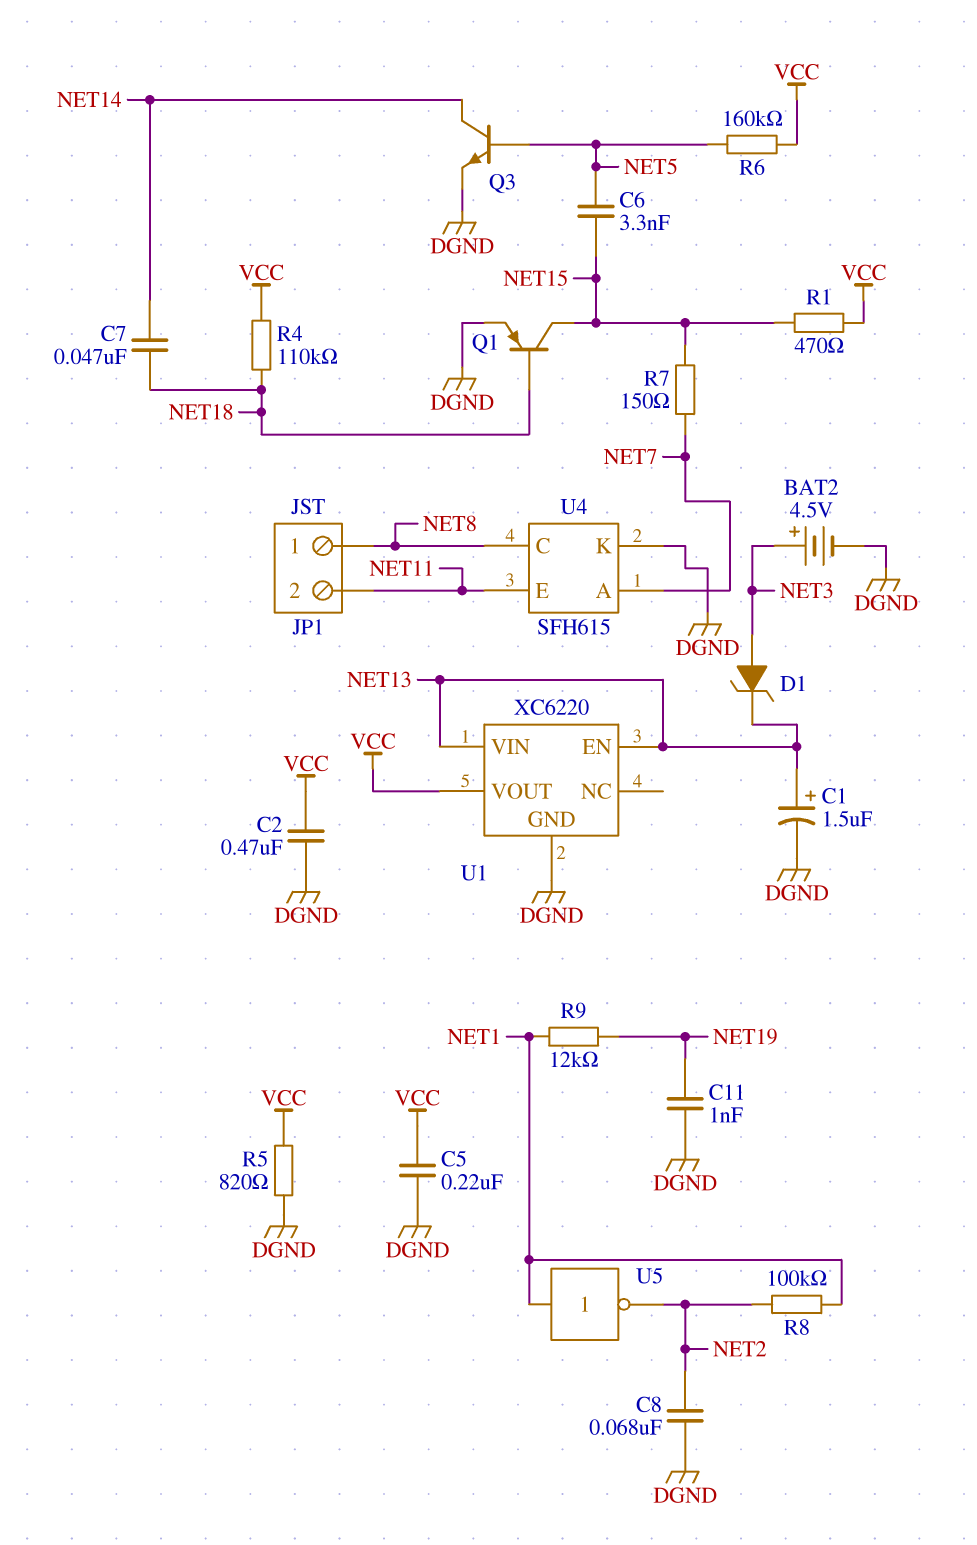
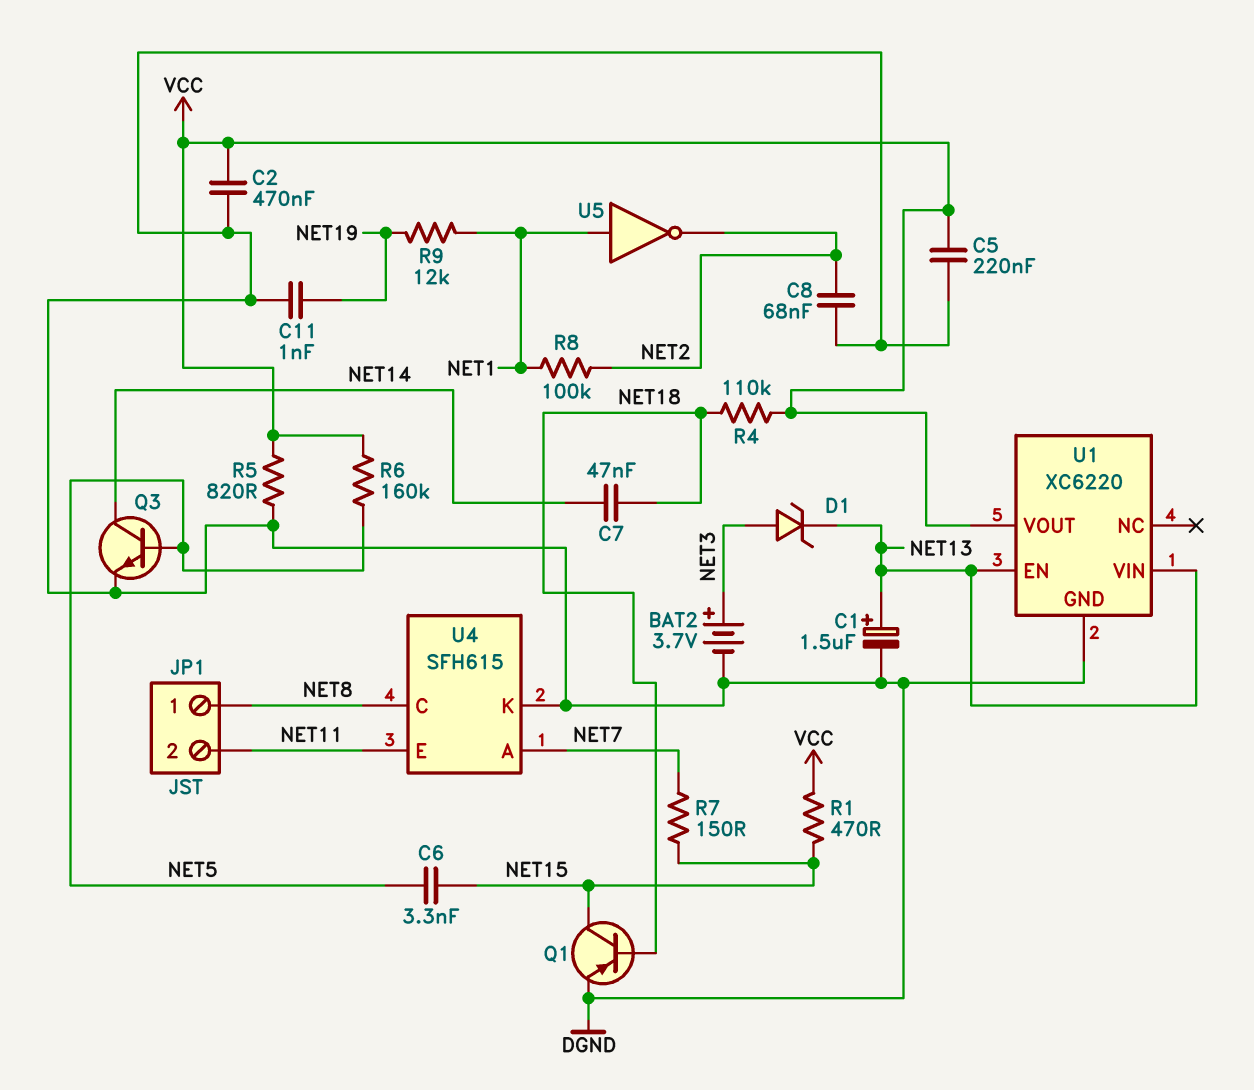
BAT2: 4.5V (plus NET3, minus DGND) -> 3.7V (plus NET3, minus DGND)

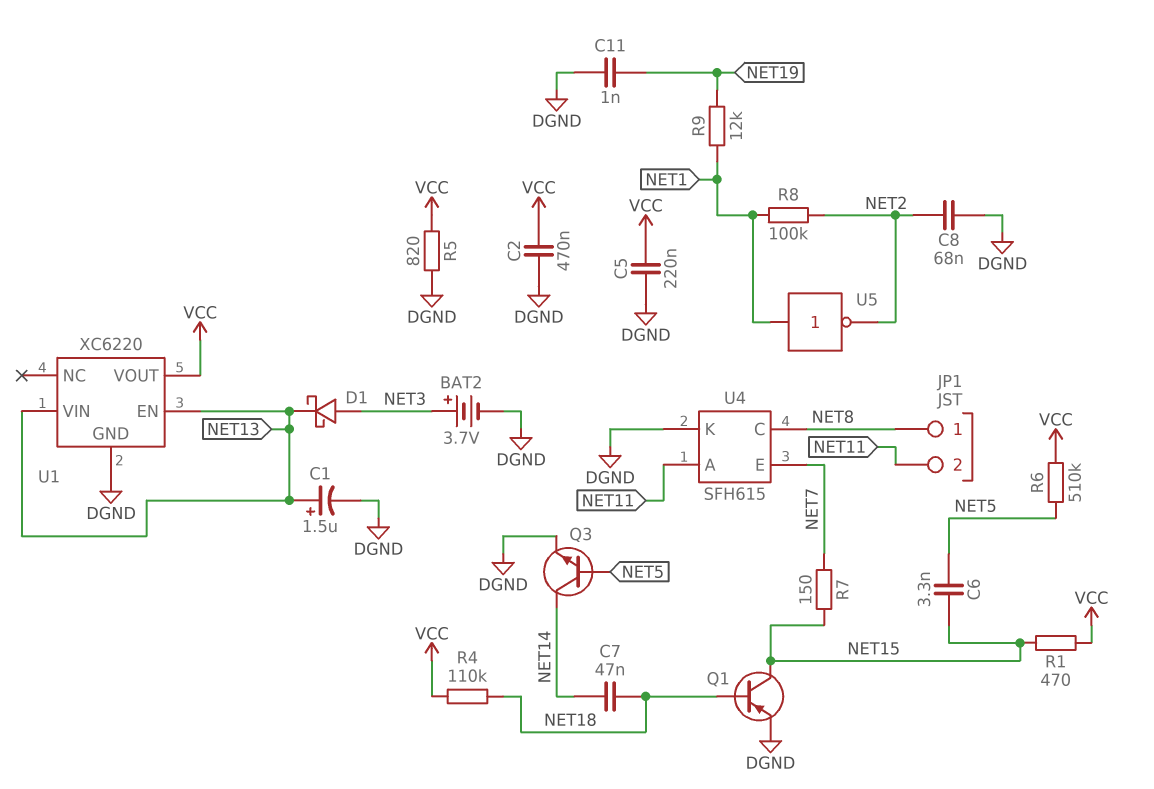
D1: zener (A NET3, K NET13) -> schottky (A NET3, K NET13)
R6: 160k (NET5, VCC) -> 510k (NET5, VCC)
U4 pin A: NET7 -> NET11
U4 pin E: NET11 -> NET7

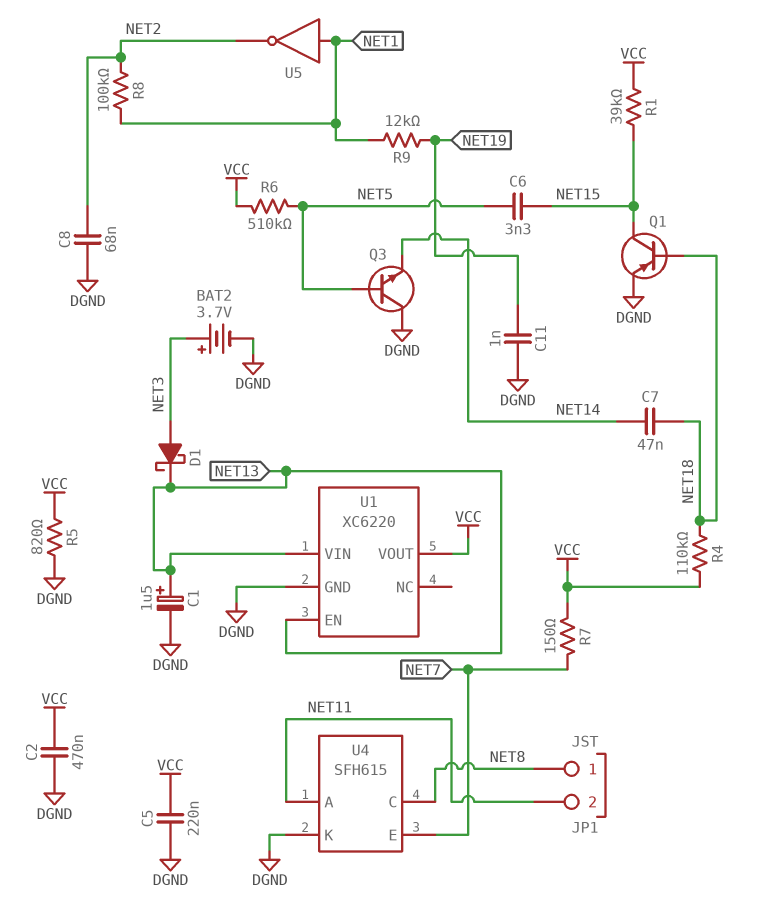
Q3: NPN (B NET5, C NET14, E DGND) -> NPN (B NET5, C DGND, E NET14)
R1: 470 (NET15, VCC) -> 39k (NET15, VCC)
R7: 150 (NET7, NET15) -> 150 (NET7, VCC)

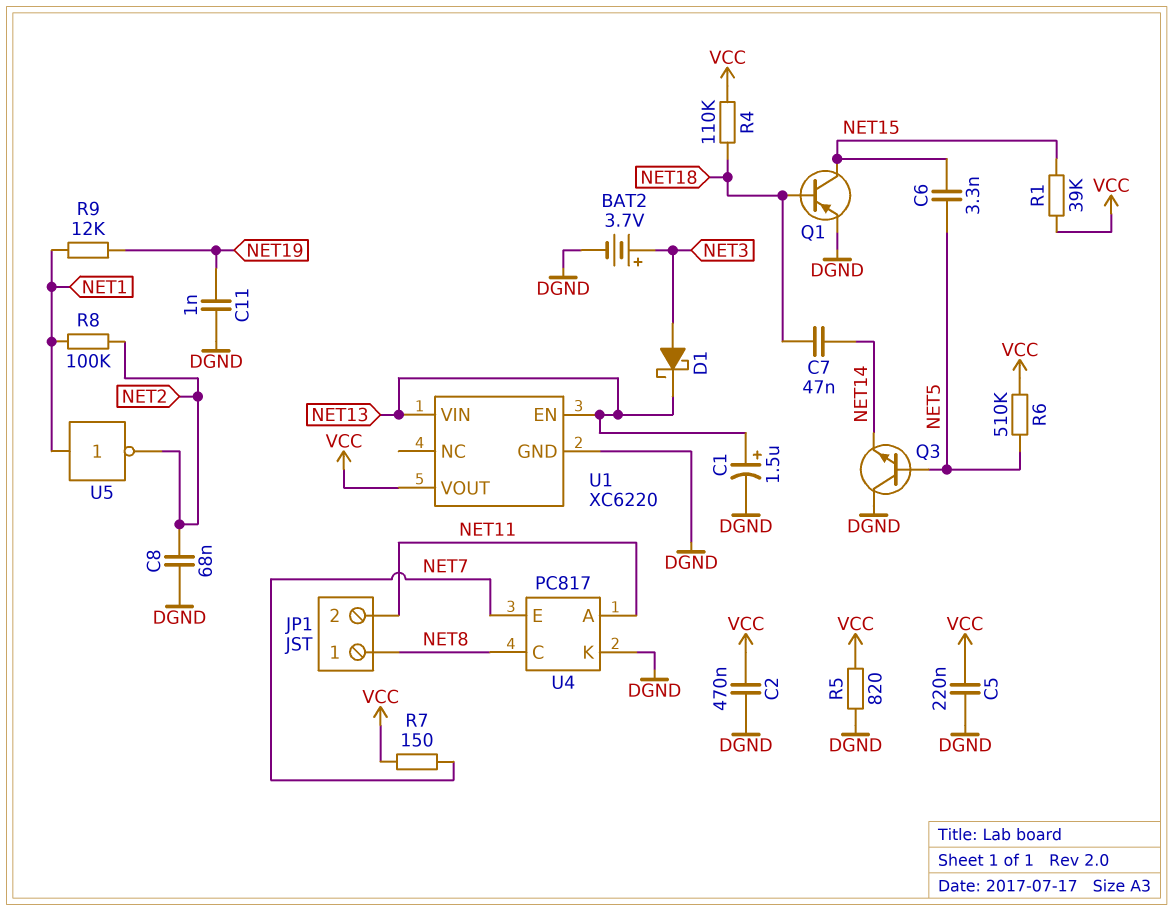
U4: SFH615 -> PC817

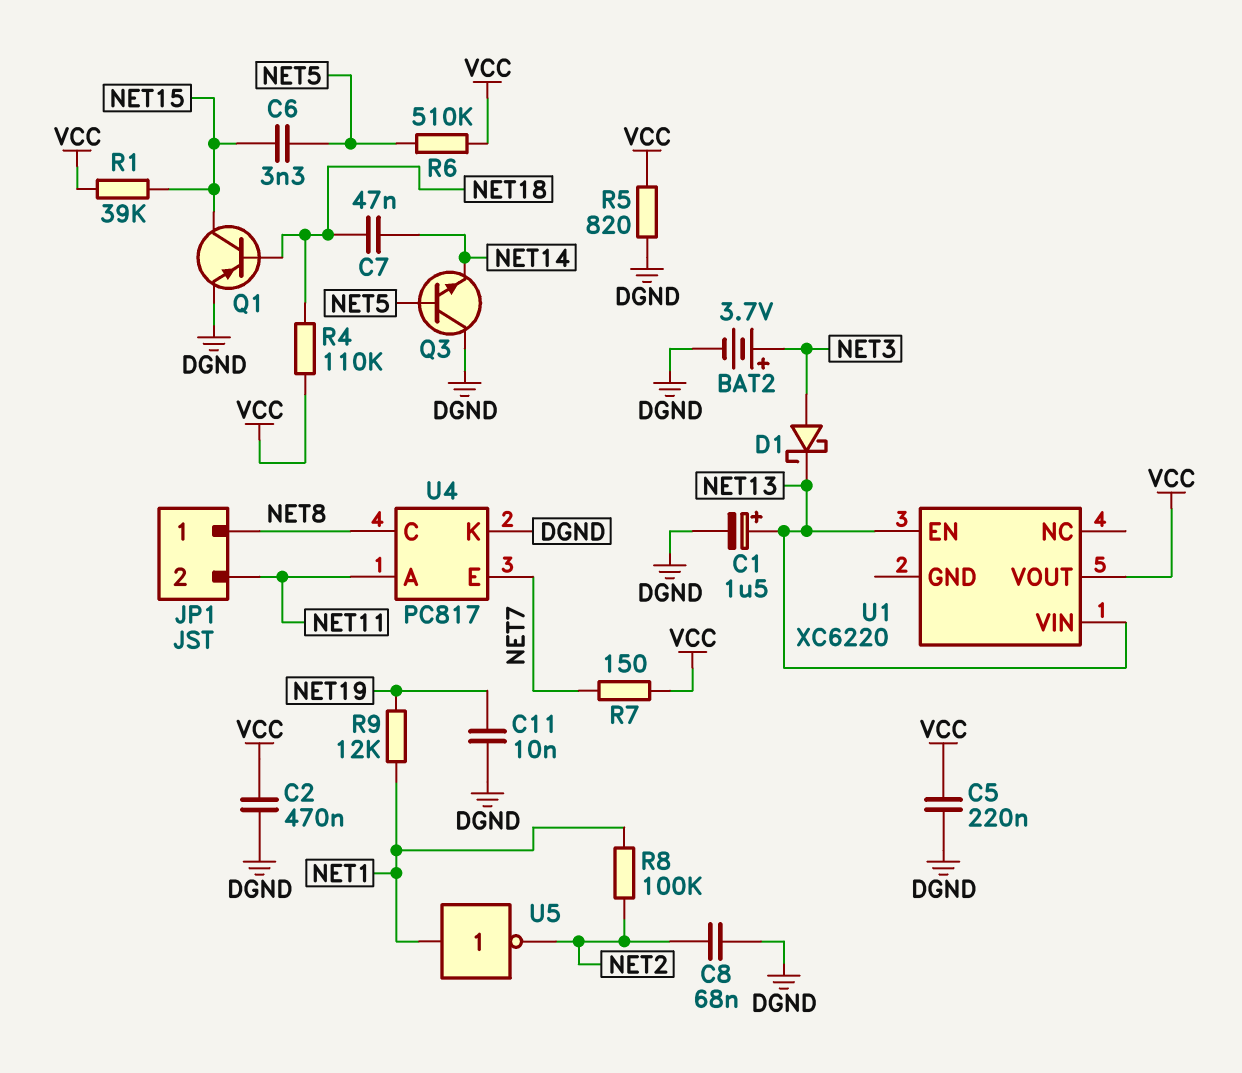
C11: 1nF (DGND, NET19) -> 10nF (DGND, NET19)
U1 pin GND: DGND -> none

